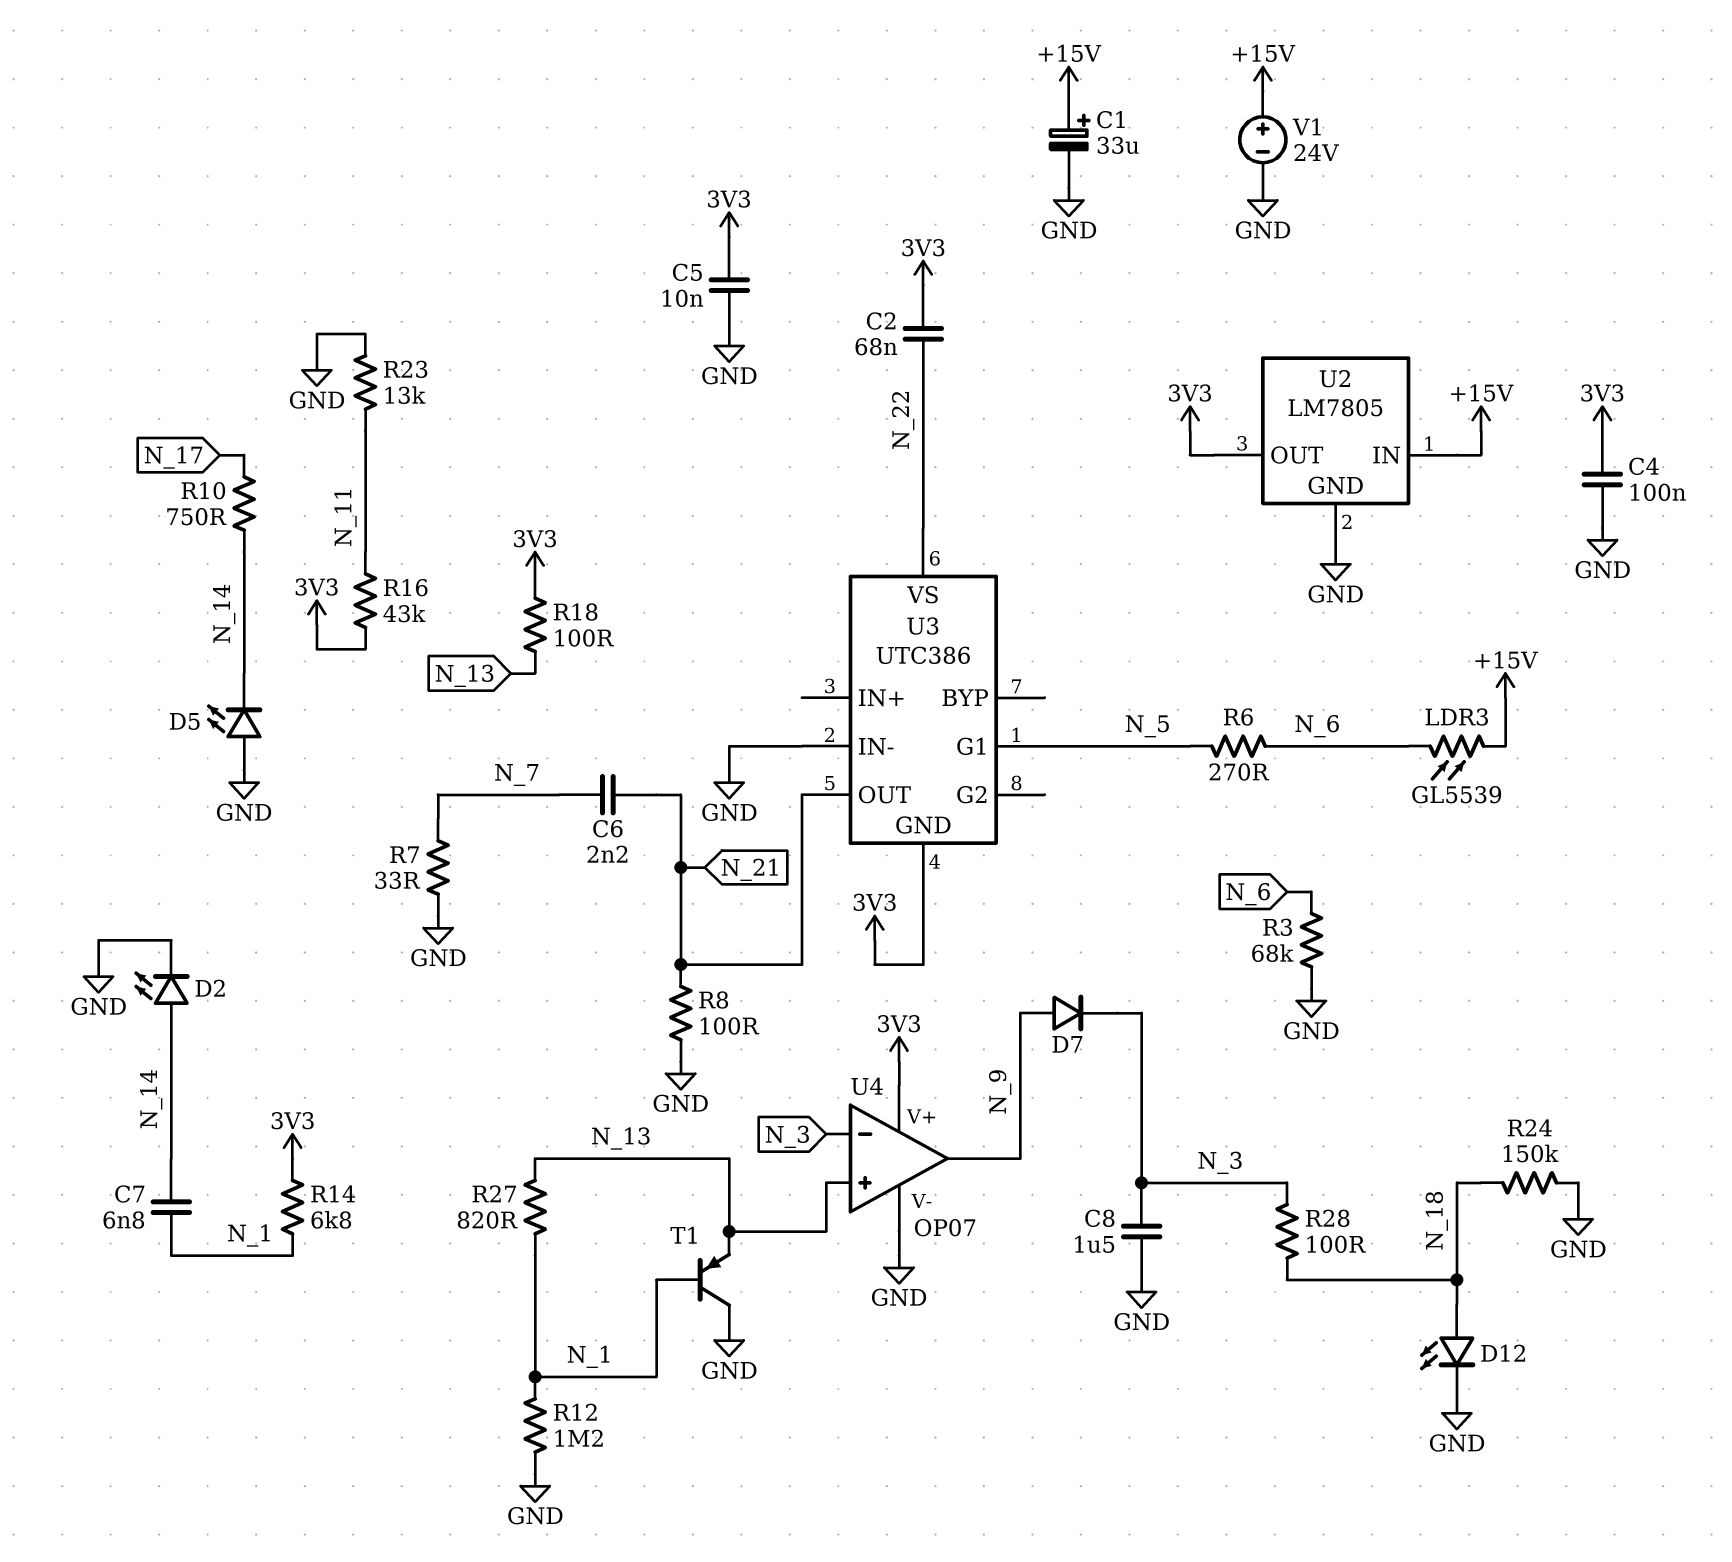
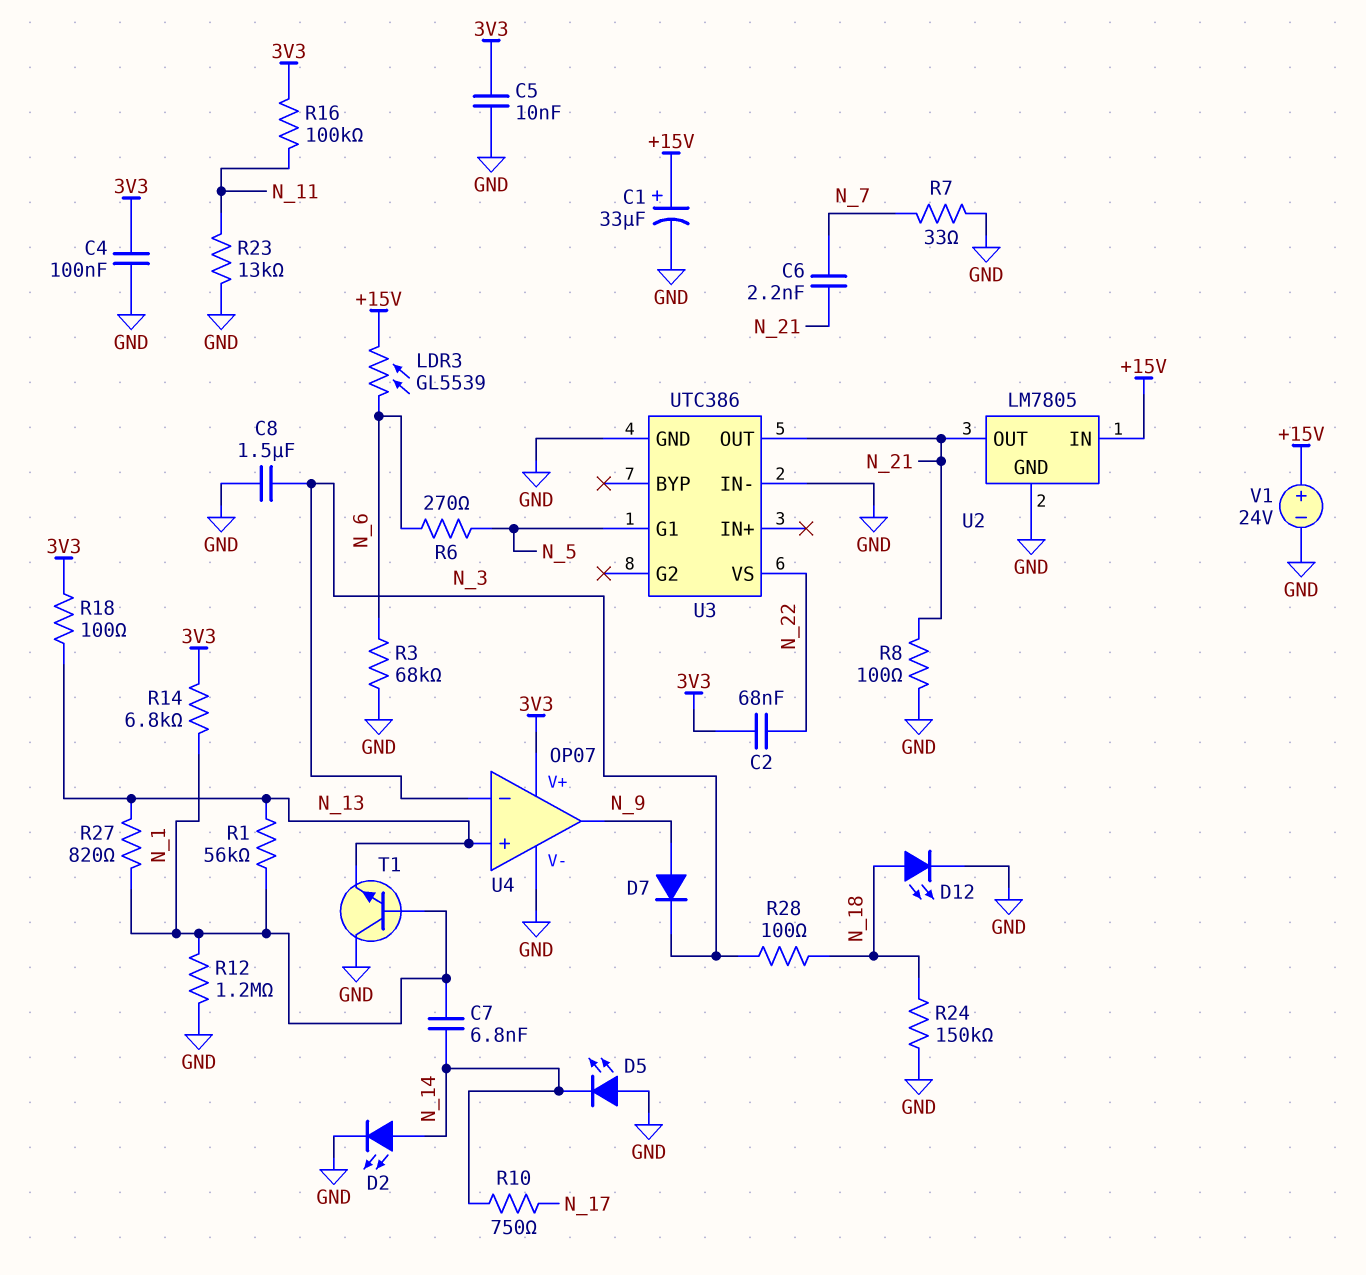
R1: none -> 56k (N_1, N_13)
R16: 43k (3V3, N_11) -> 100k (3V3, N_11)
T1: PNP (B N_1, C GND, E N_13) -> NPN (B N_1, C GND, E N_13)
U2 pin OUT: 3V3 -> N_21
U3 pin GND: 3V3 -> GND

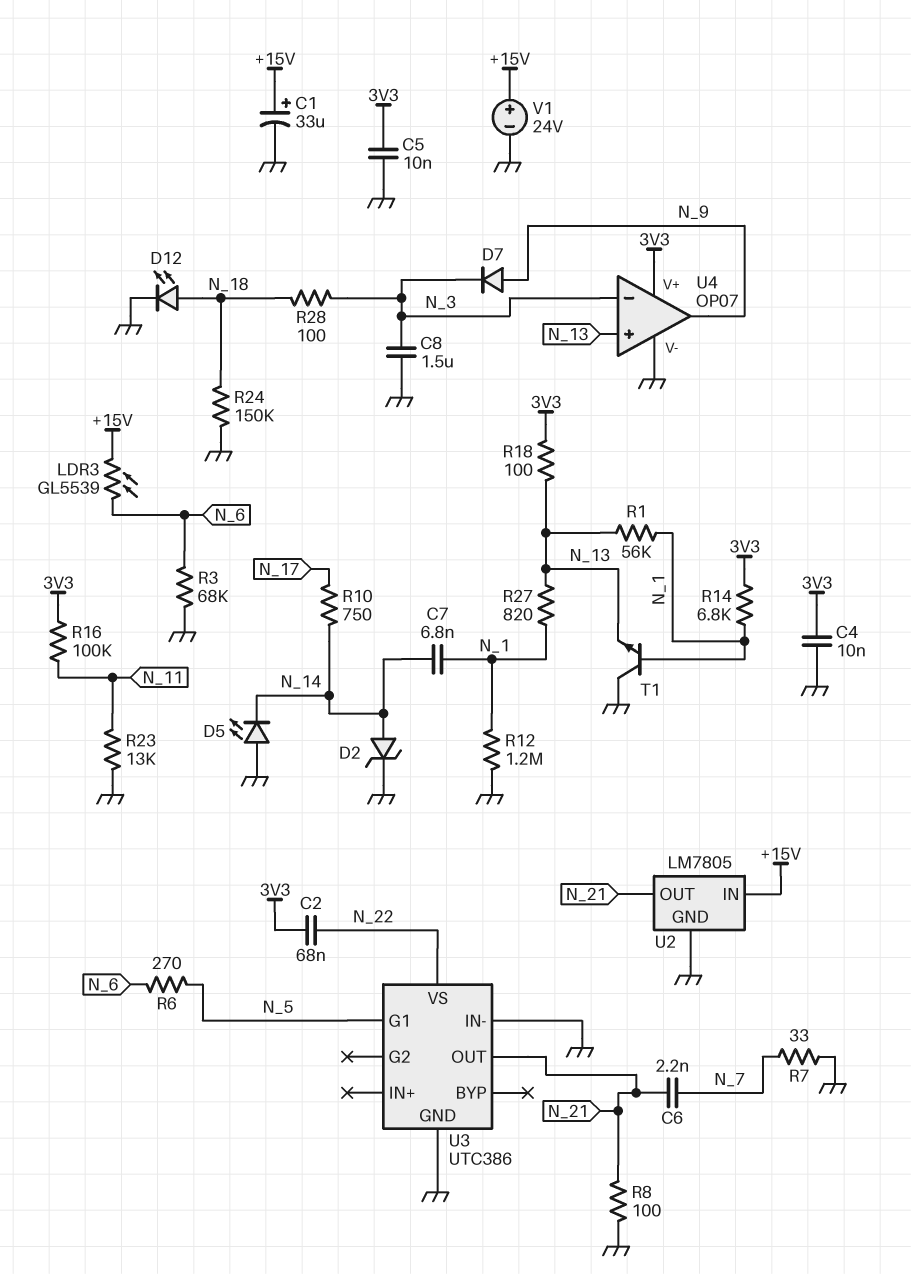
C4: 100nF (3V3, GND) -> 10nF (3V3, GND)
D2: LED (A N_14, K GND) -> zener (A N_14, K GND)

